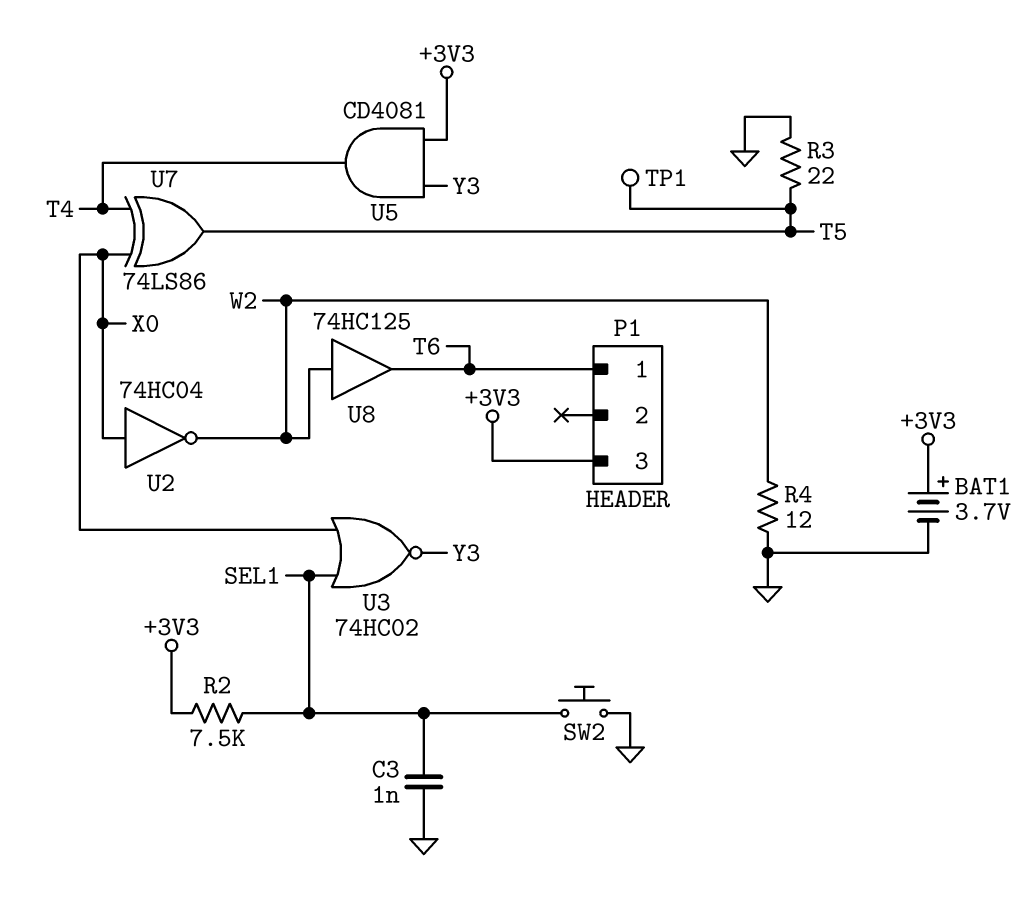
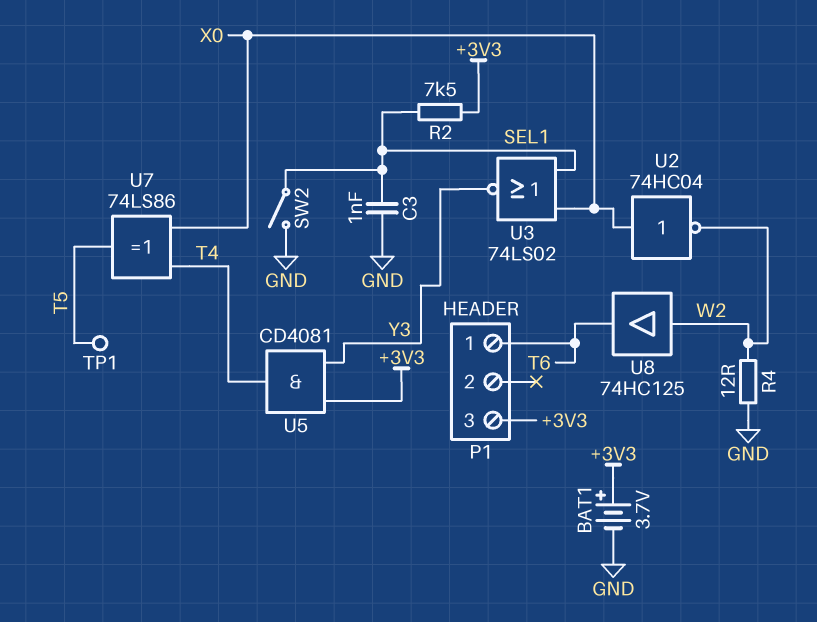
R3: 22 (GND, T5) -> none
SW2: button (GND, SEL1) -> switch (GND, SEL1)
U3: NOR 74HC02 (in SEL1, in X0, out Y3) -> NOR 74LS02 (in SEL1, in X0, out Y3)

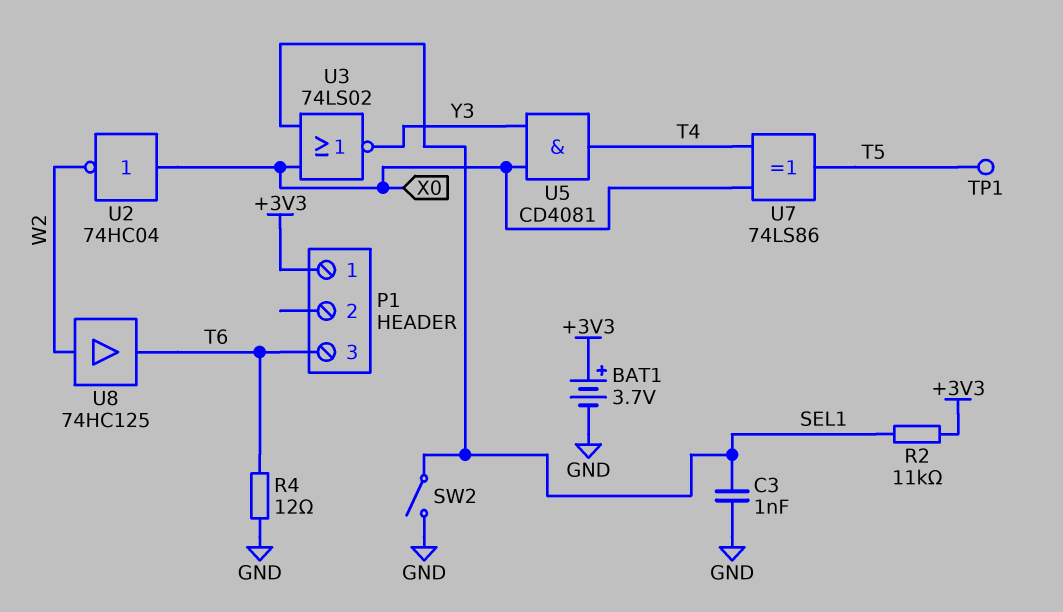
P1 pin 1: T6 -> +3V3
P1 pin 3: +3V3 -> T6
R2: 7.5k (+3V3, SEL1) -> 11k (+3V3, SEL1)
R4: 12 (GND, W2) -> 12 (GND, T6)
U5: AND CD4081 (in +3V3, in Y3, out T4) -> AND CD4081 (in X0, in Y3, out T4)

